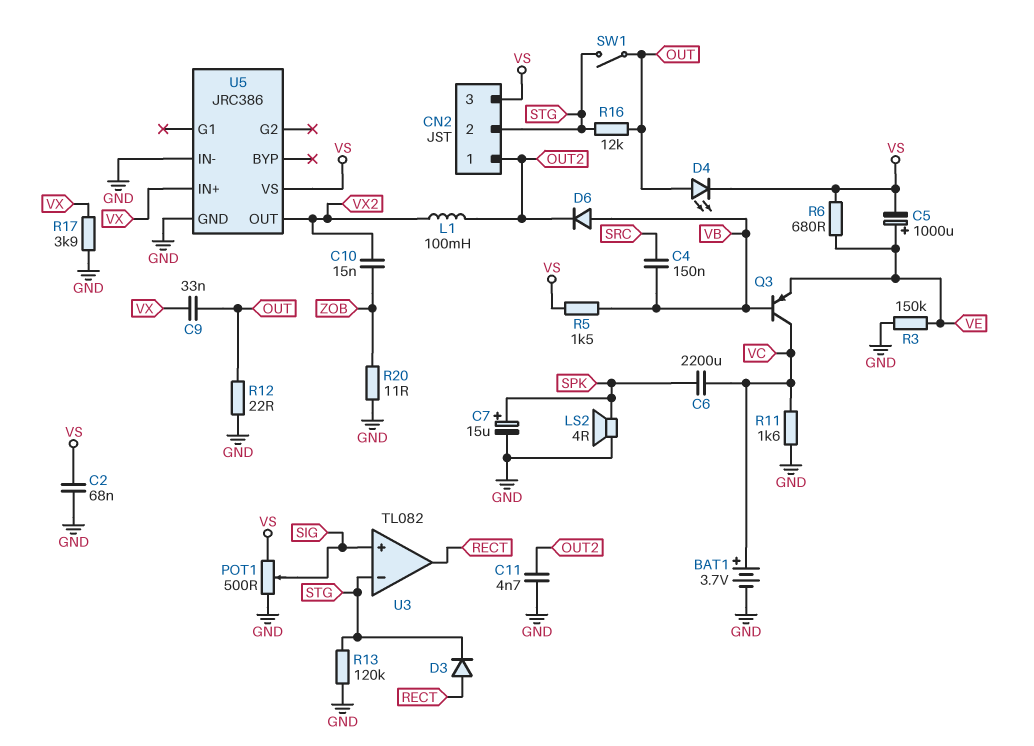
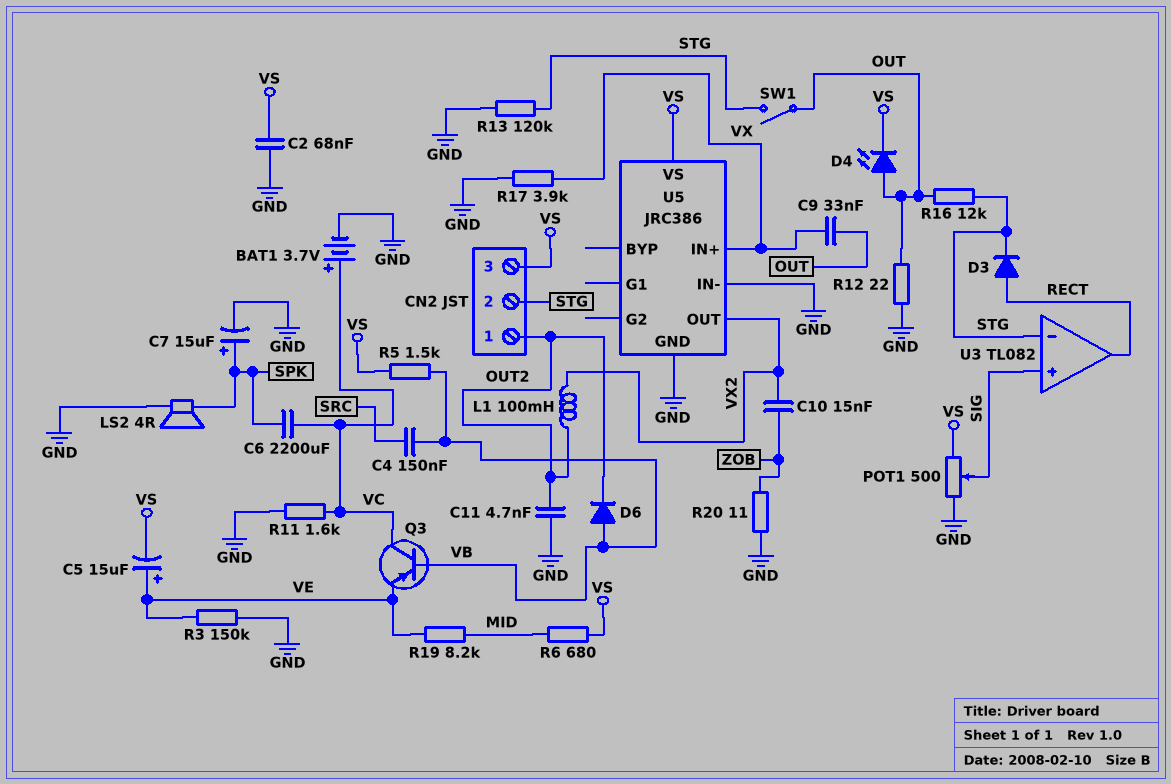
C5: 1000uF (plus VE, minus VS) -> 15uF (plus VE, minus VS)
R6: 680 (VE, VS) -> 680 (MID, VS)
R19: none -> 8.2k (MID, VE)

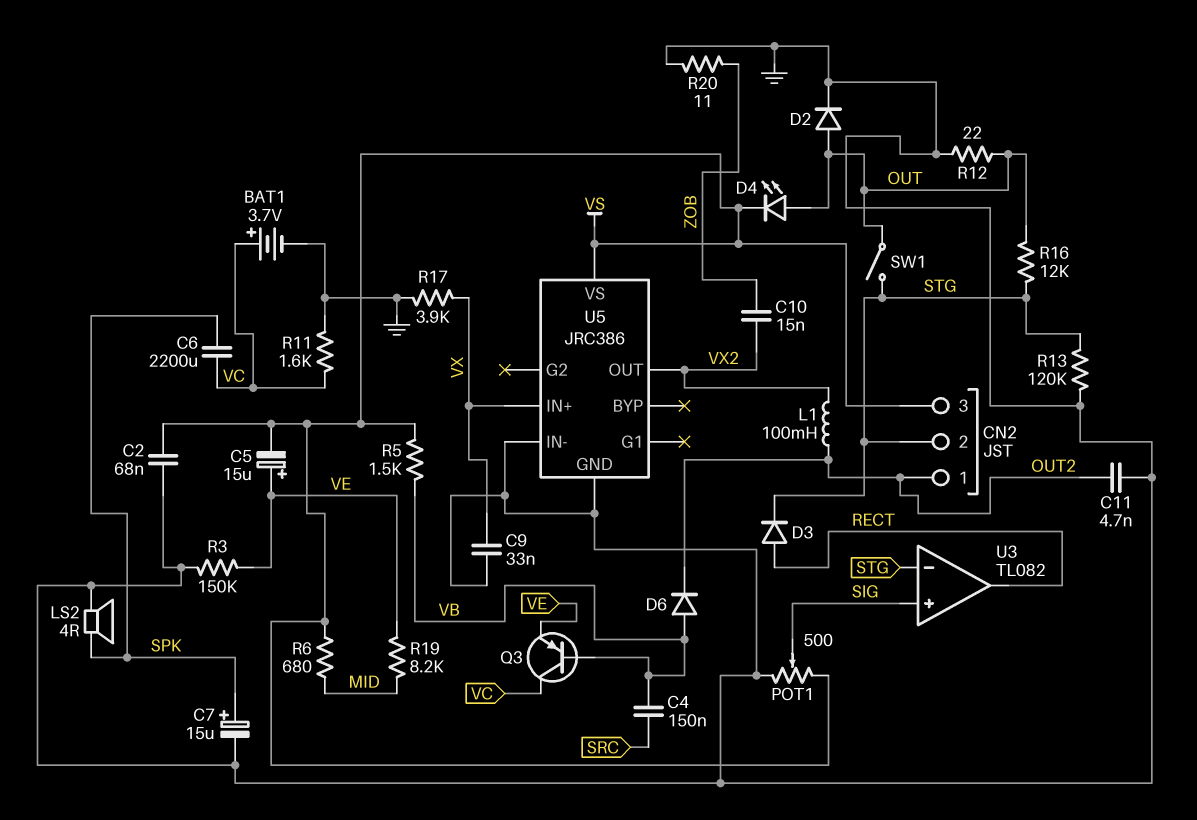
C9: 33nF (OUT, VX) -> 33nF (GND, VX)
D2: none -> diode (A OUT, K GND)

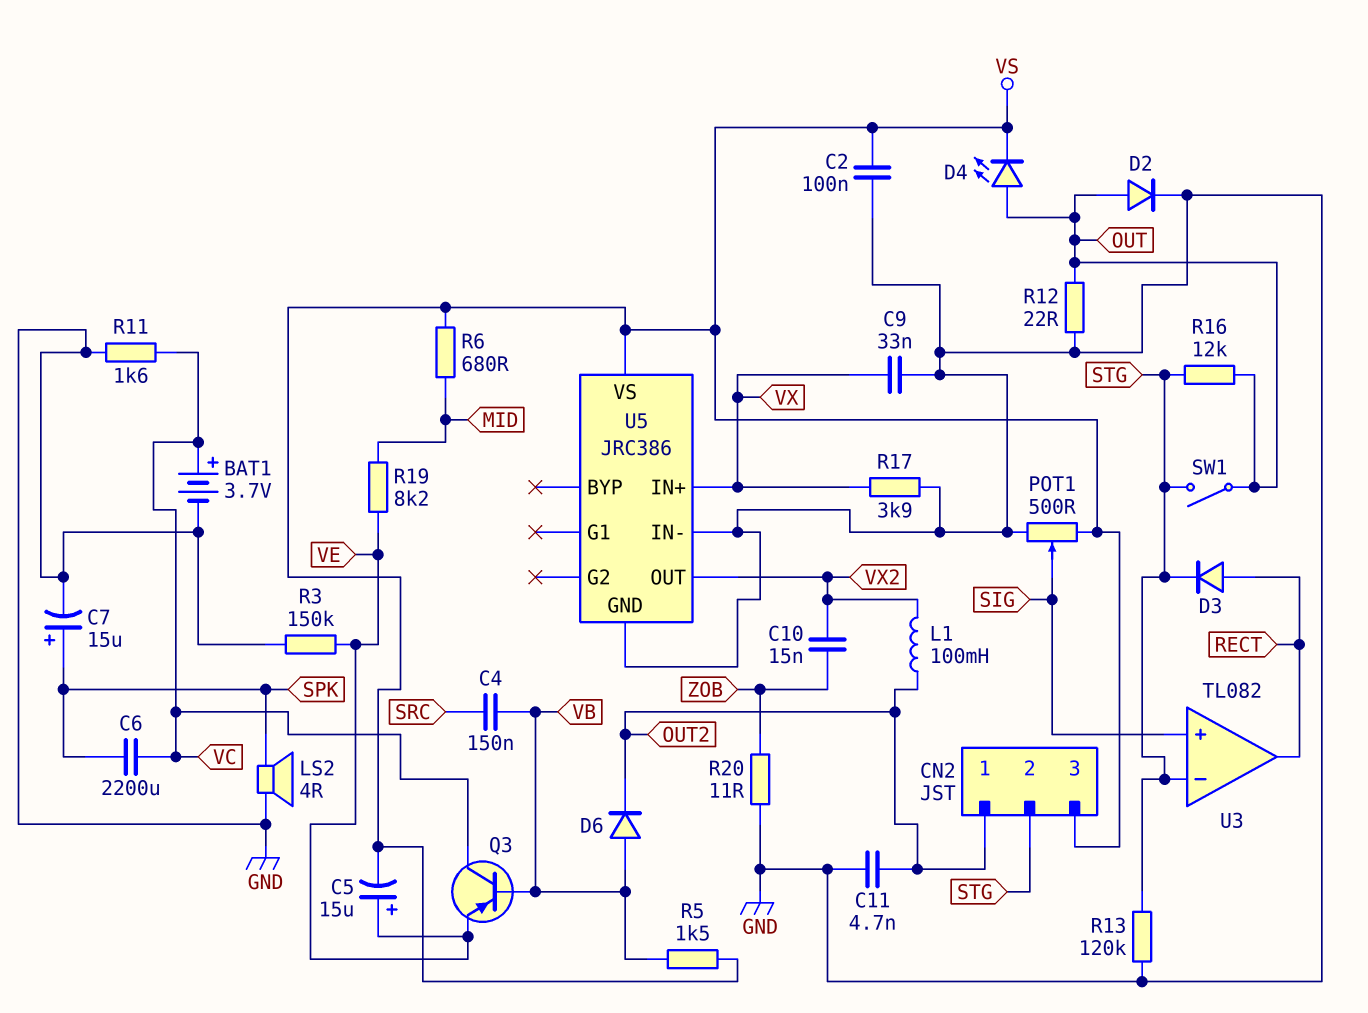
C2: 68nF (GND, VS) -> 100nF (GND, VS)

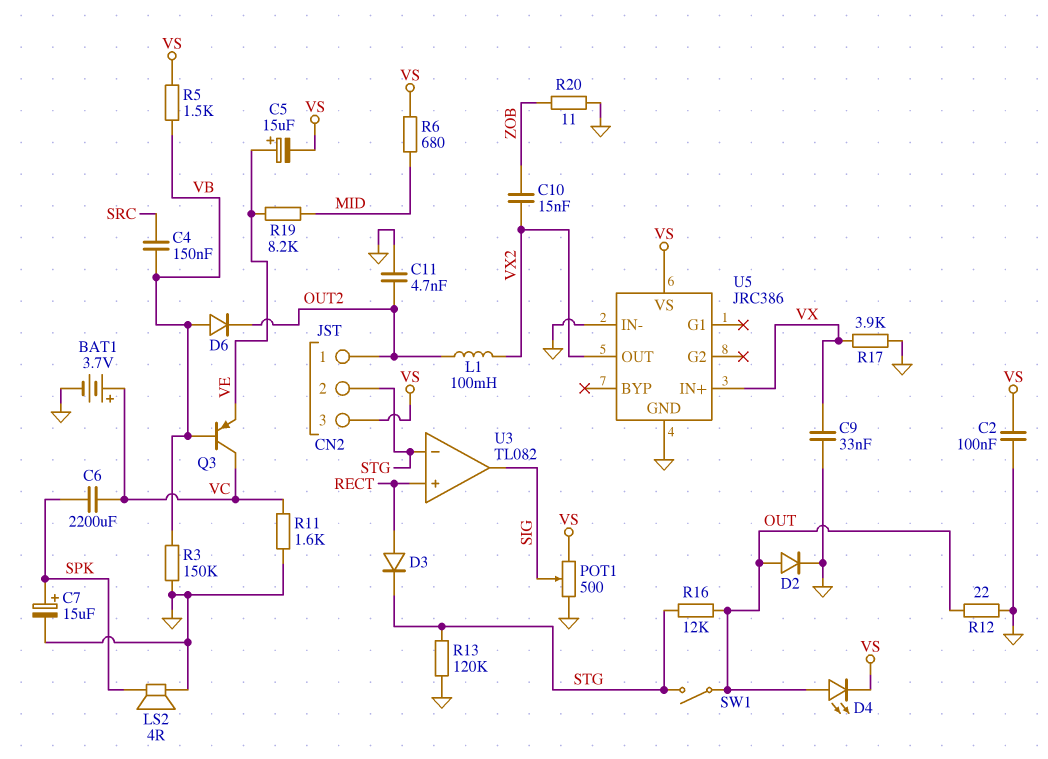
R3: 150k (GND, VE) -> 150k (GND, VB)
U3 pin in+: SIG -> RECT
U3 pin out: RECT -> SIG

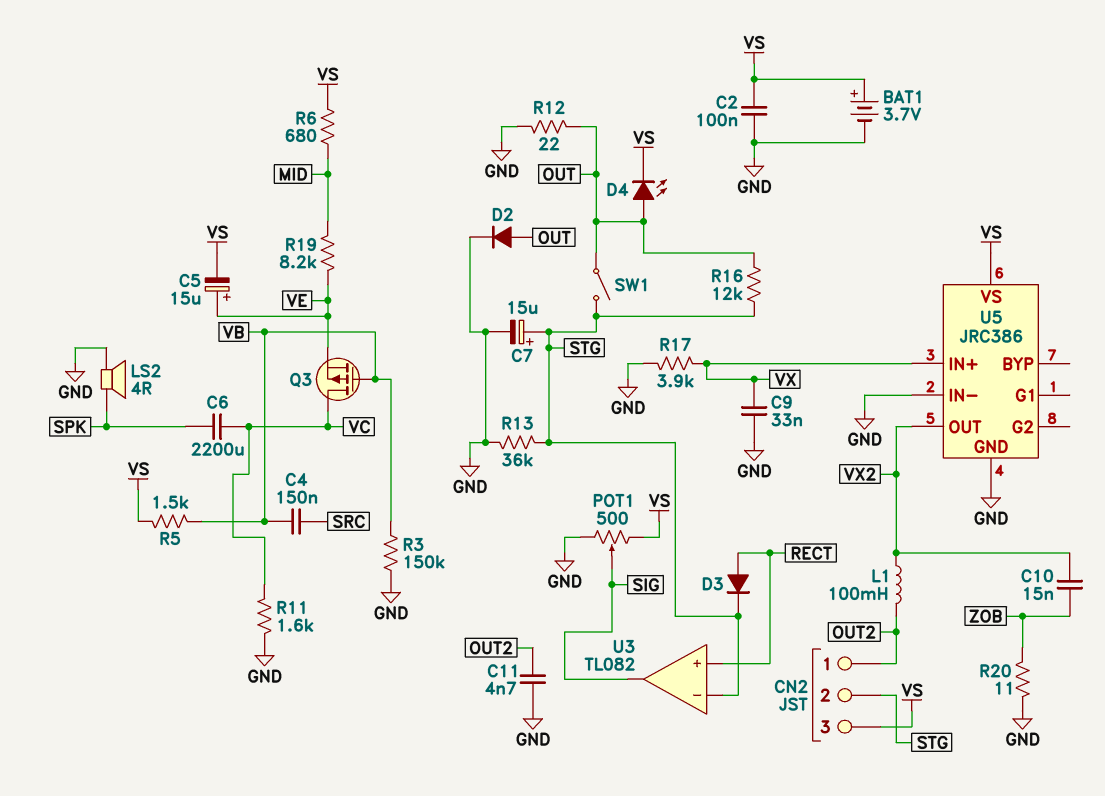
BAT1: 3.7V (plus VC, minus GND) -> 3.7V (plus VS, minus GND)
C7: 15uF (plus SPK, minus GND) -> 15uF (plus STG, minus GND)
D6: diode (A VB, K OUT2) -> none
Q3: PNP (B VB, C VC, E VE) -> PMOS (G VB, D VC, S VE)
R13: 120k (GND, STG) -> 36k (GND, STG)

